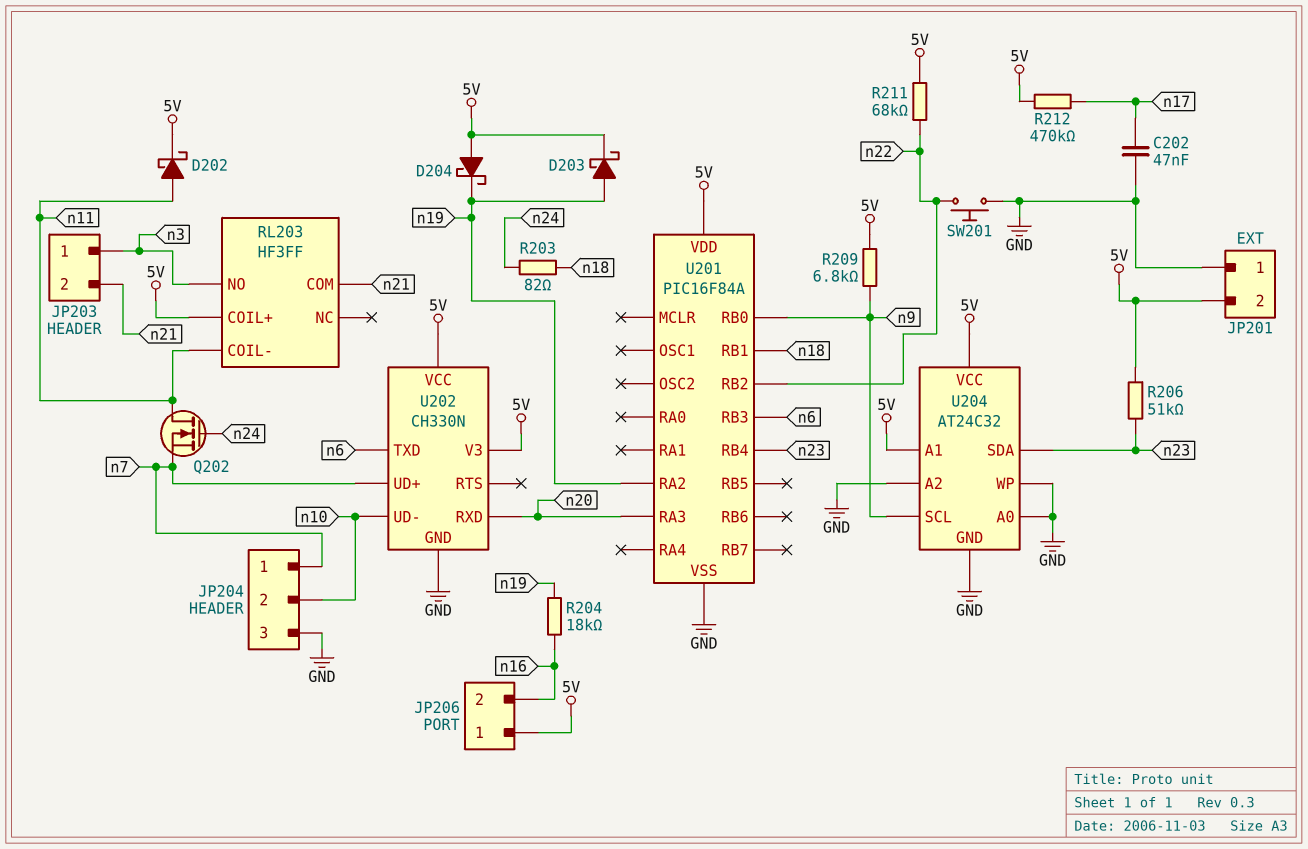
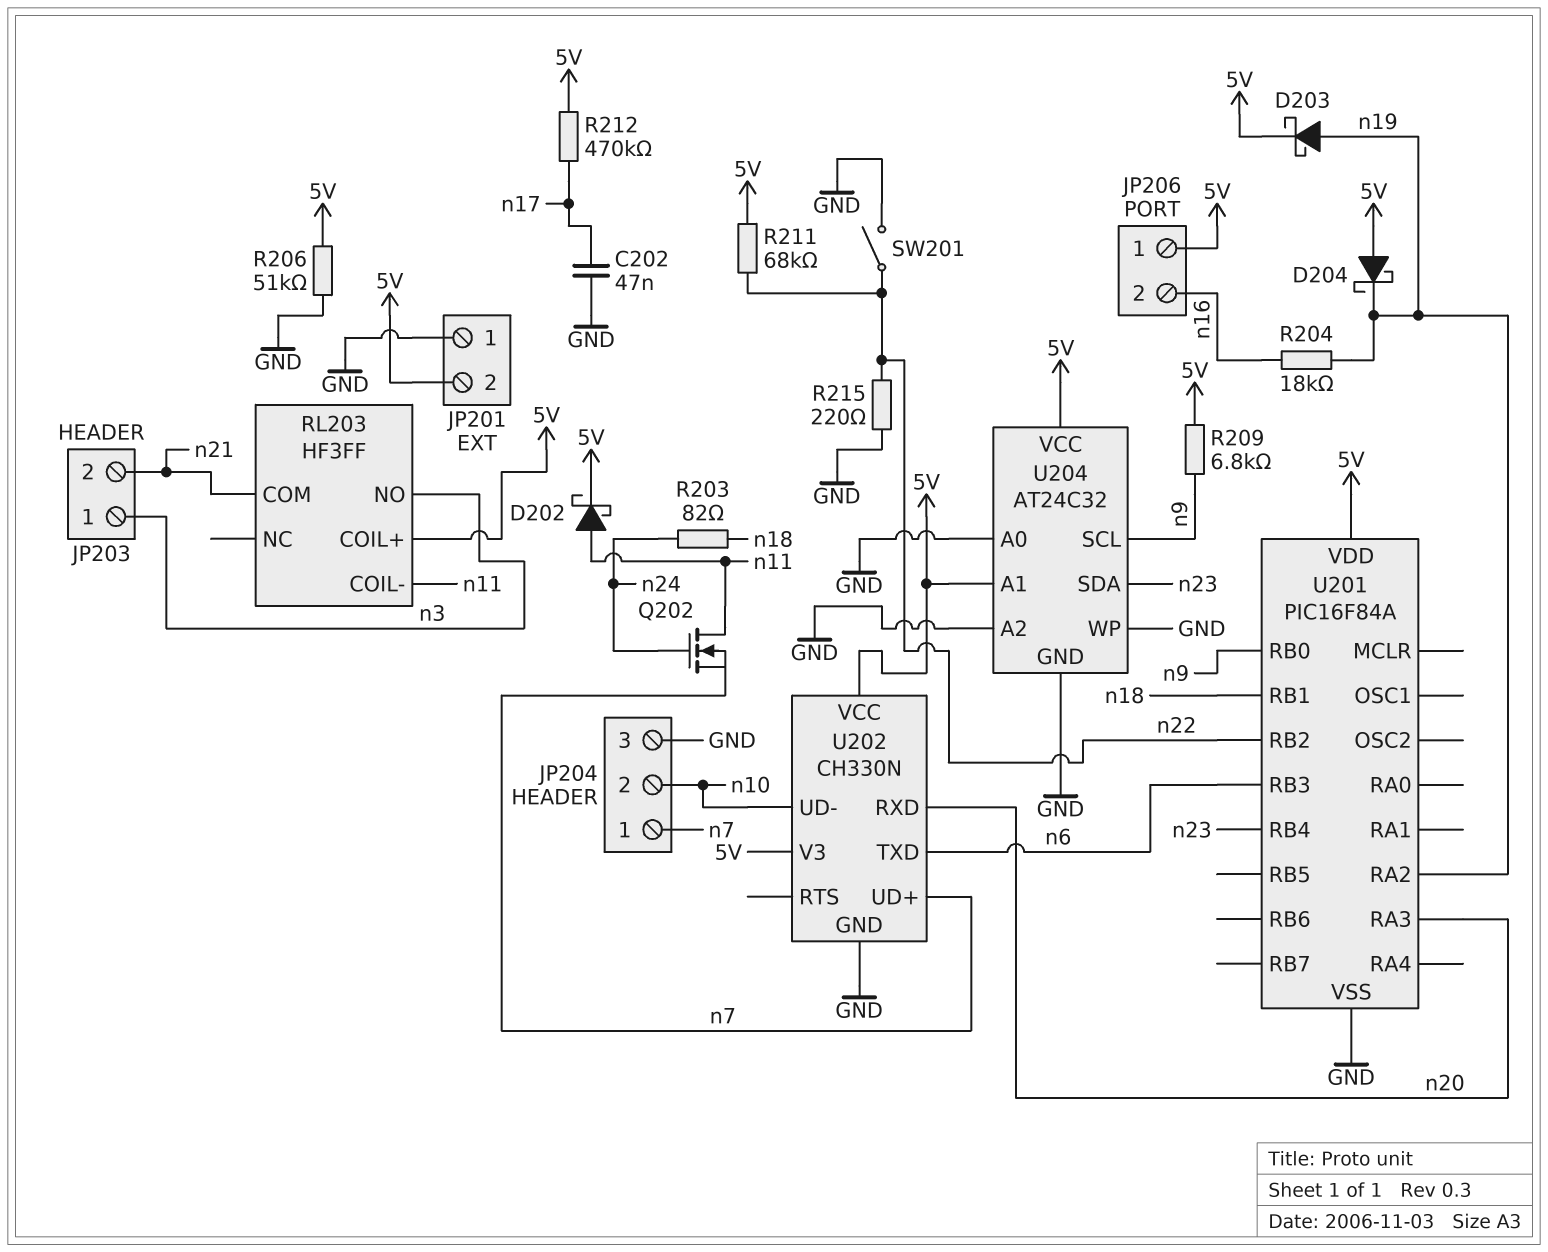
R206: 51k (5V, n23) -> 51k (5V, GND)
R215: none -> 220 (GND, n22)
SW201: button (GND, n22) -> switch (GND, n22)

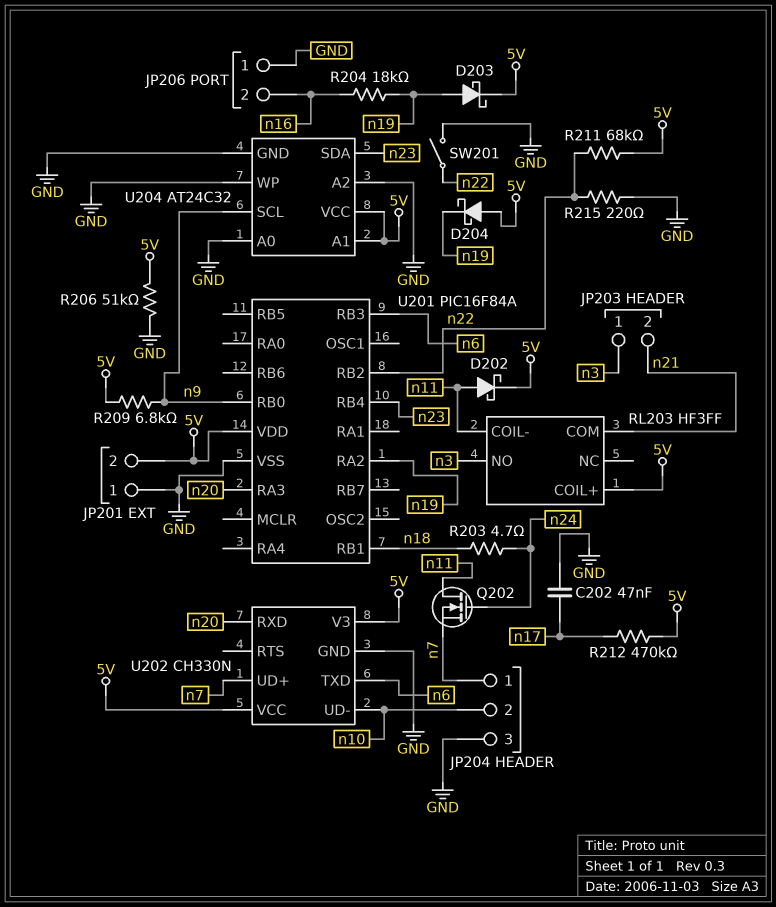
JP206 pin 1: 5V -> GND
R203: 82 (n18, n24) -> 4.7 (n18, n24)

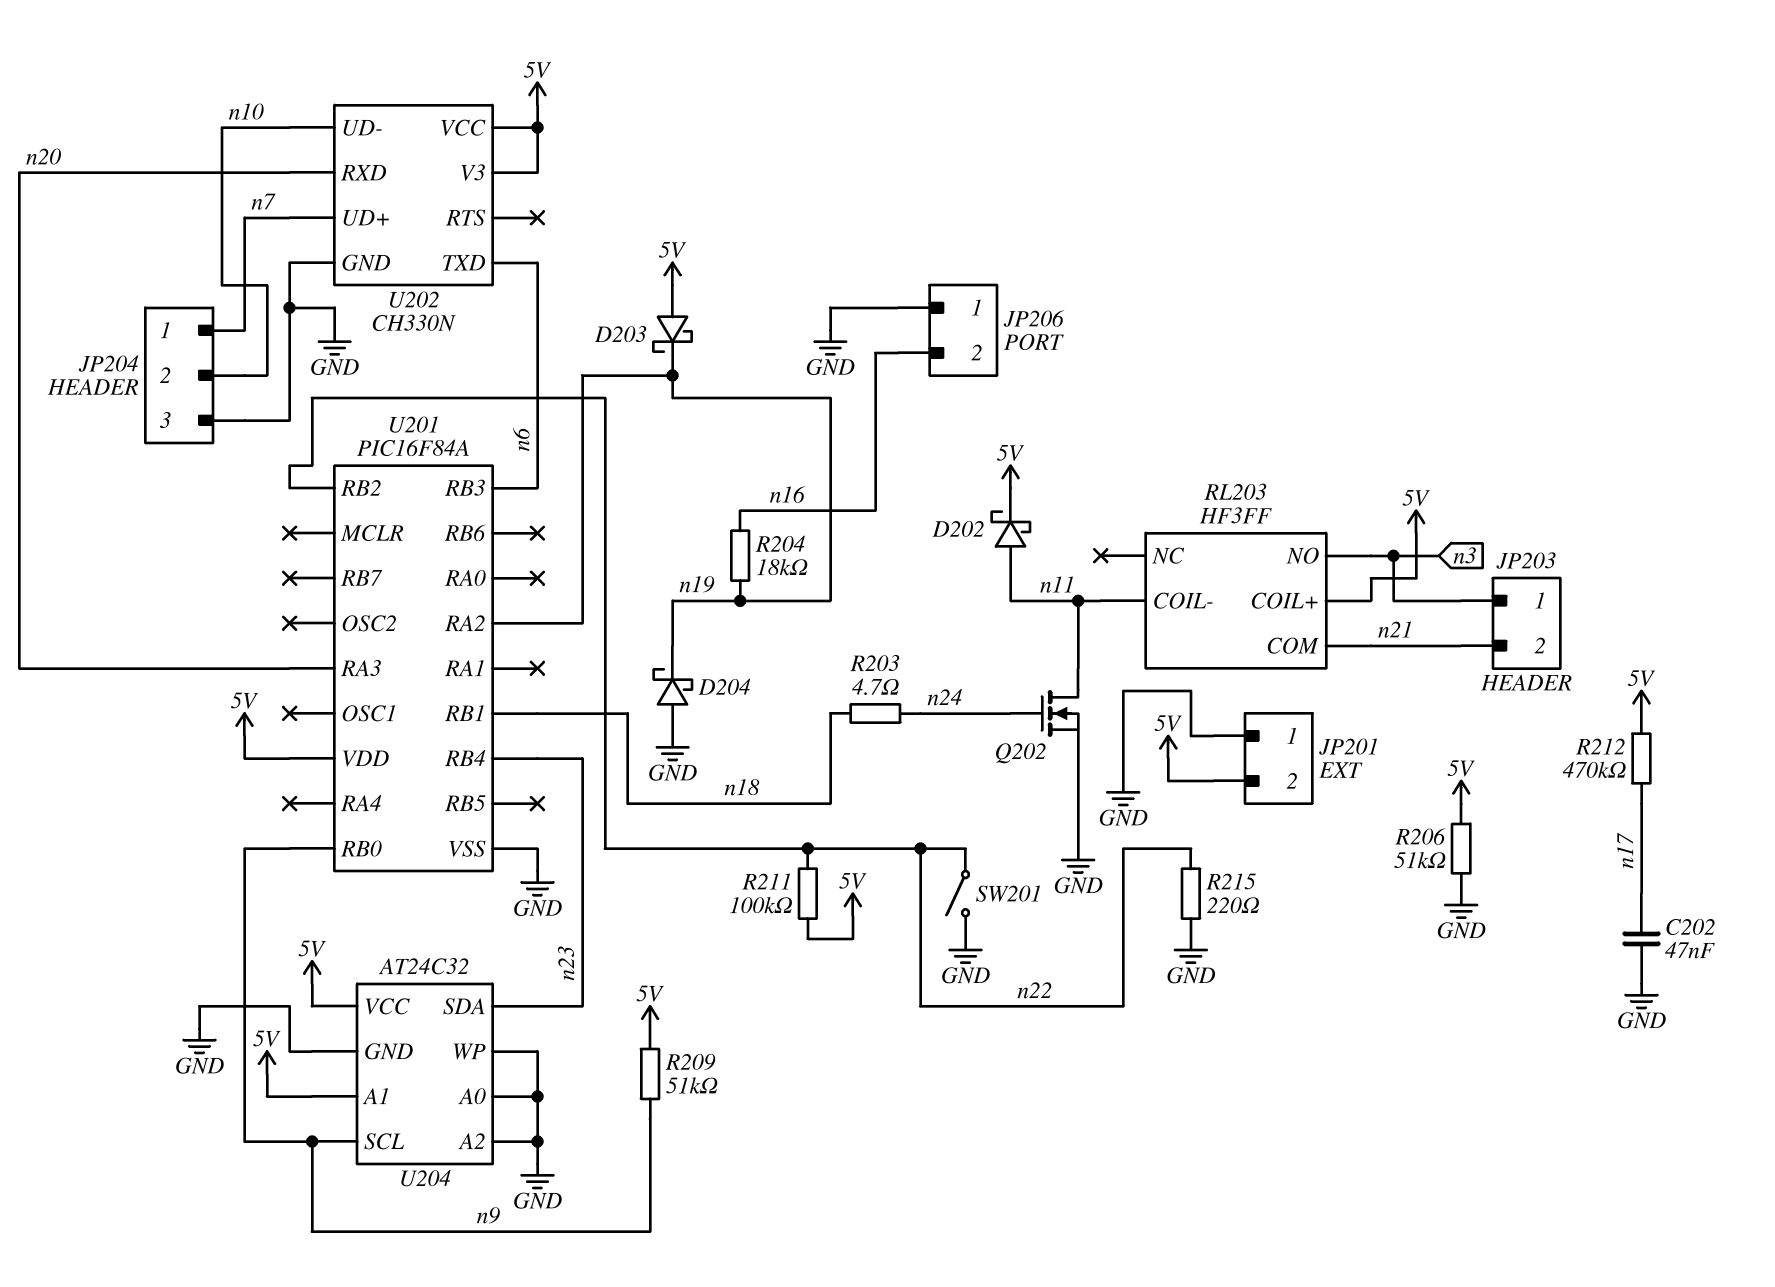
D203: schottky (A n19, K 5V) -> schottky (A 5V, K n19)
D204: schottky (A 5V, K n19) -> schottky (A GND, K n19)
Q202: NMOS (G n24, D n11, S n7) -> NMOS (G n24, D n11, S GND)
R209: 6.8k (5V, n9) -> 51k (5V, n9)
R211: 68k (5V, n22) -> 100k (5V, n22)

